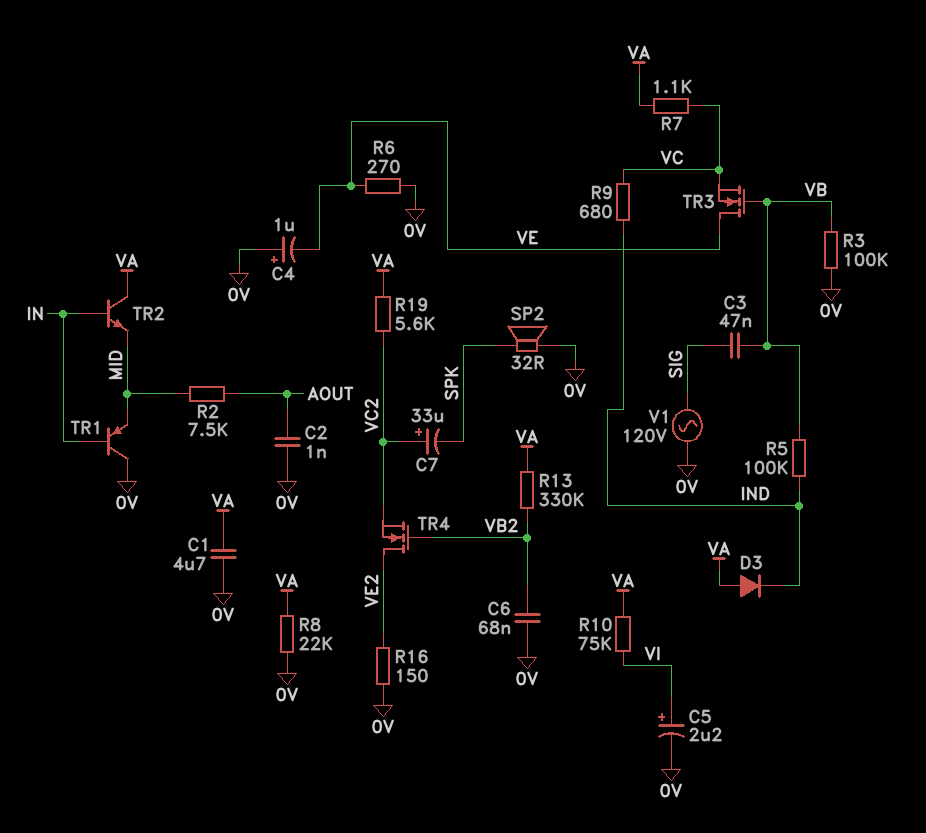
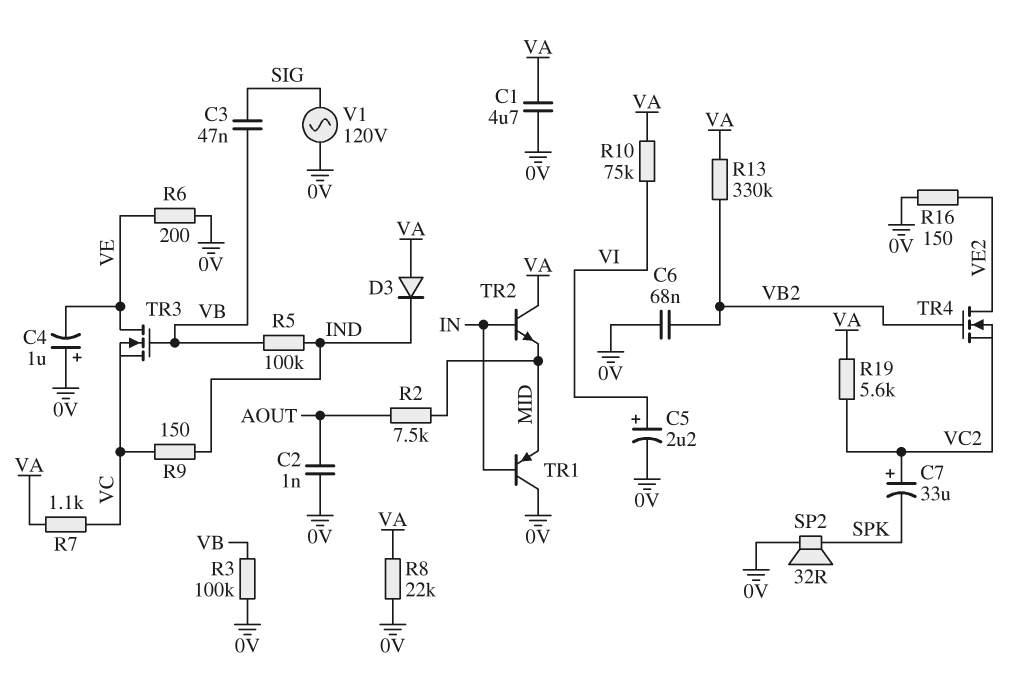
R6: 270 (0V, VE) -> 200 (0V, VE)
R9: 680 (IND, VC) -> 150 (IND, VC)

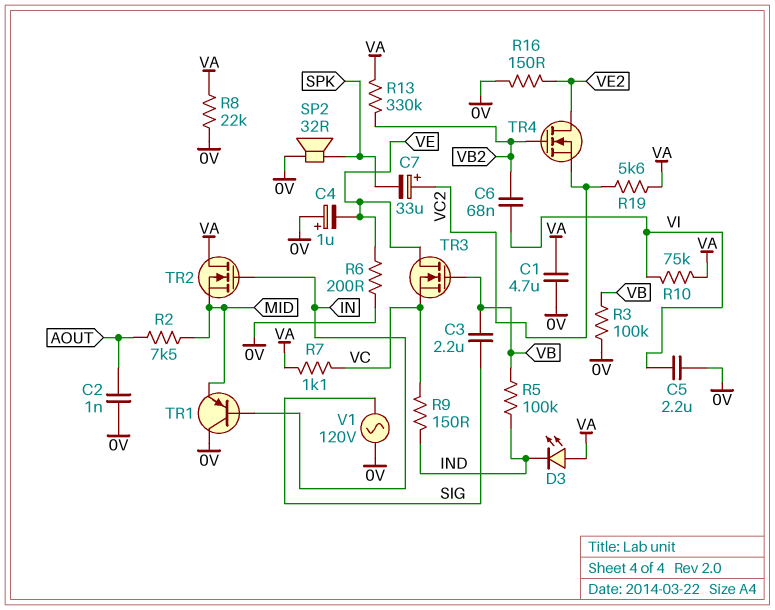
C3: 47nF (SIG, VB) -> 2.2uF (SIG, VB)
C5: 2.2uF (plus VI, minus 0V) -> 2.2uF (0V, VI)
C6: 68nF (0V, VB2) -> 68nF (VB2, VI)
D3: diode (A VA, K IND) -> LED (A VA, K IND)
TR2: NPN (B IN, C VA, E MID) -> NMOS (G IN, D VA, S MID)

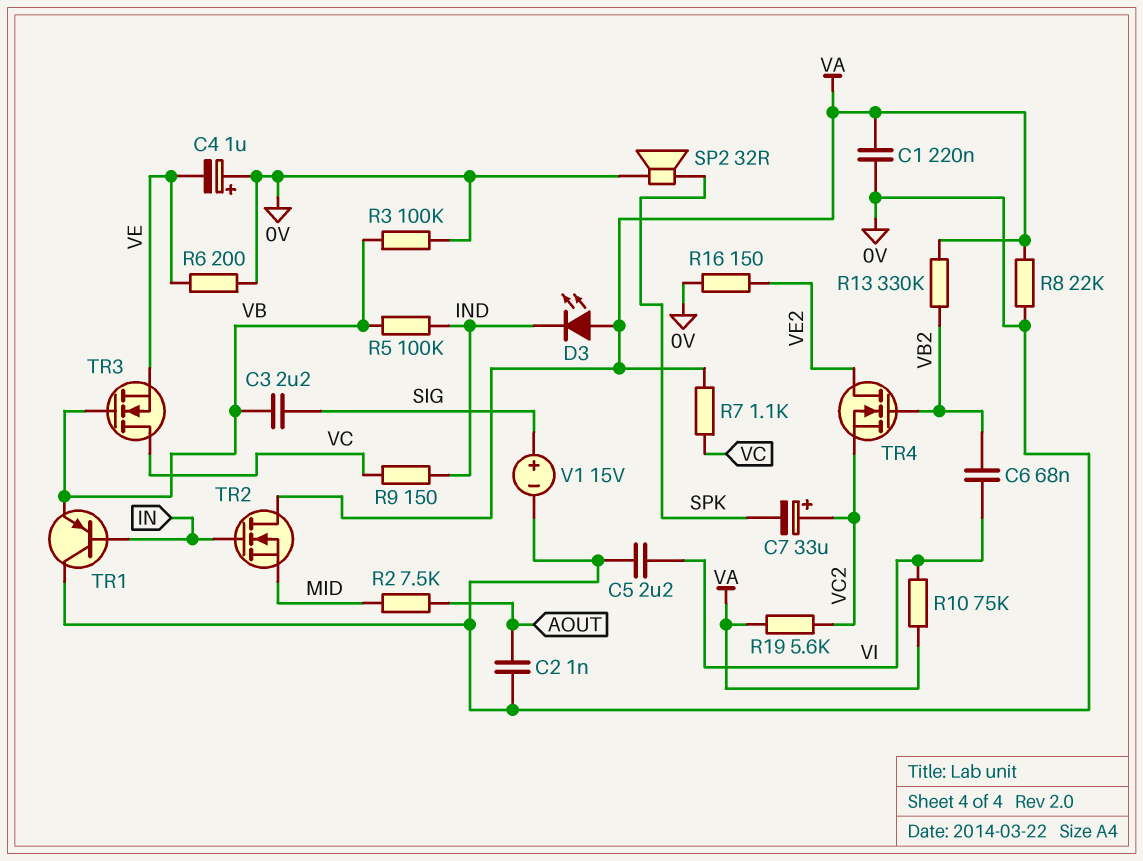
C1: 4.7uF (0V, VA) -> 220nF (0V, VA)
TR1: PNP (B IN, C 0V, E MID) -> PNP (B IN, C 0V, E VB)
TR3: NMOS (G VB, D VE, S VC) -> NMOS (G VB, D VC, S VE)
V1: AC 120V (0V, SIG) -> 15V (plus SIG, minus 0V)

